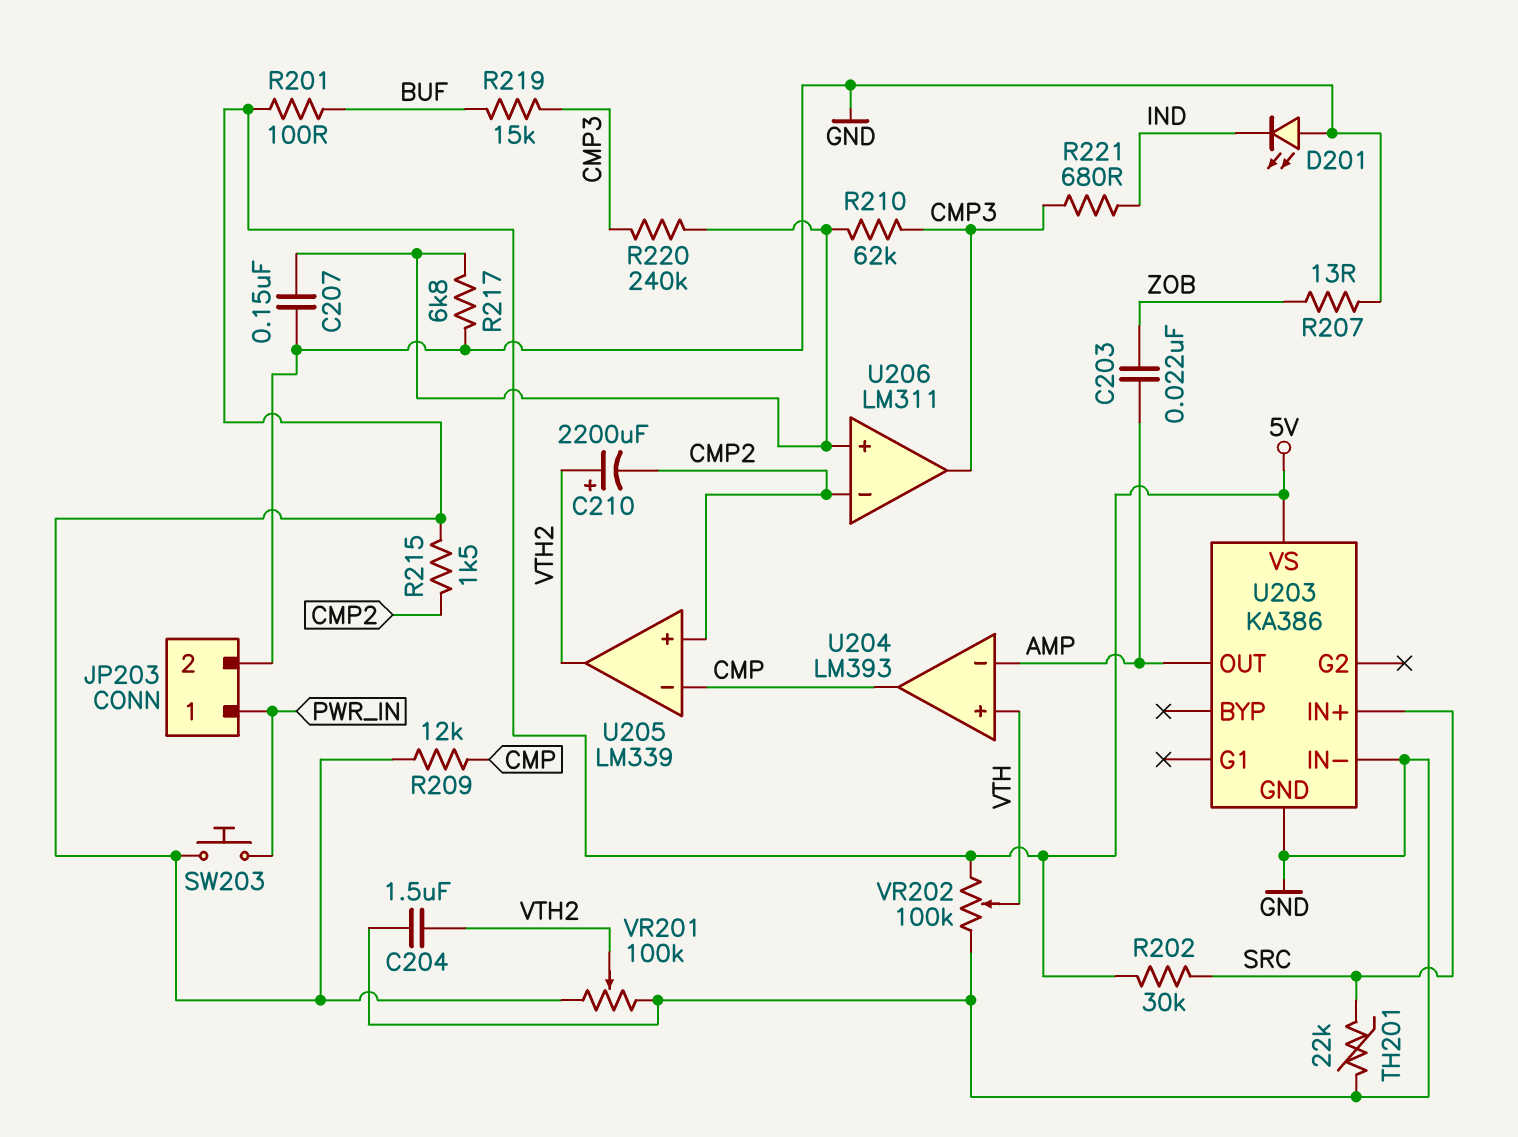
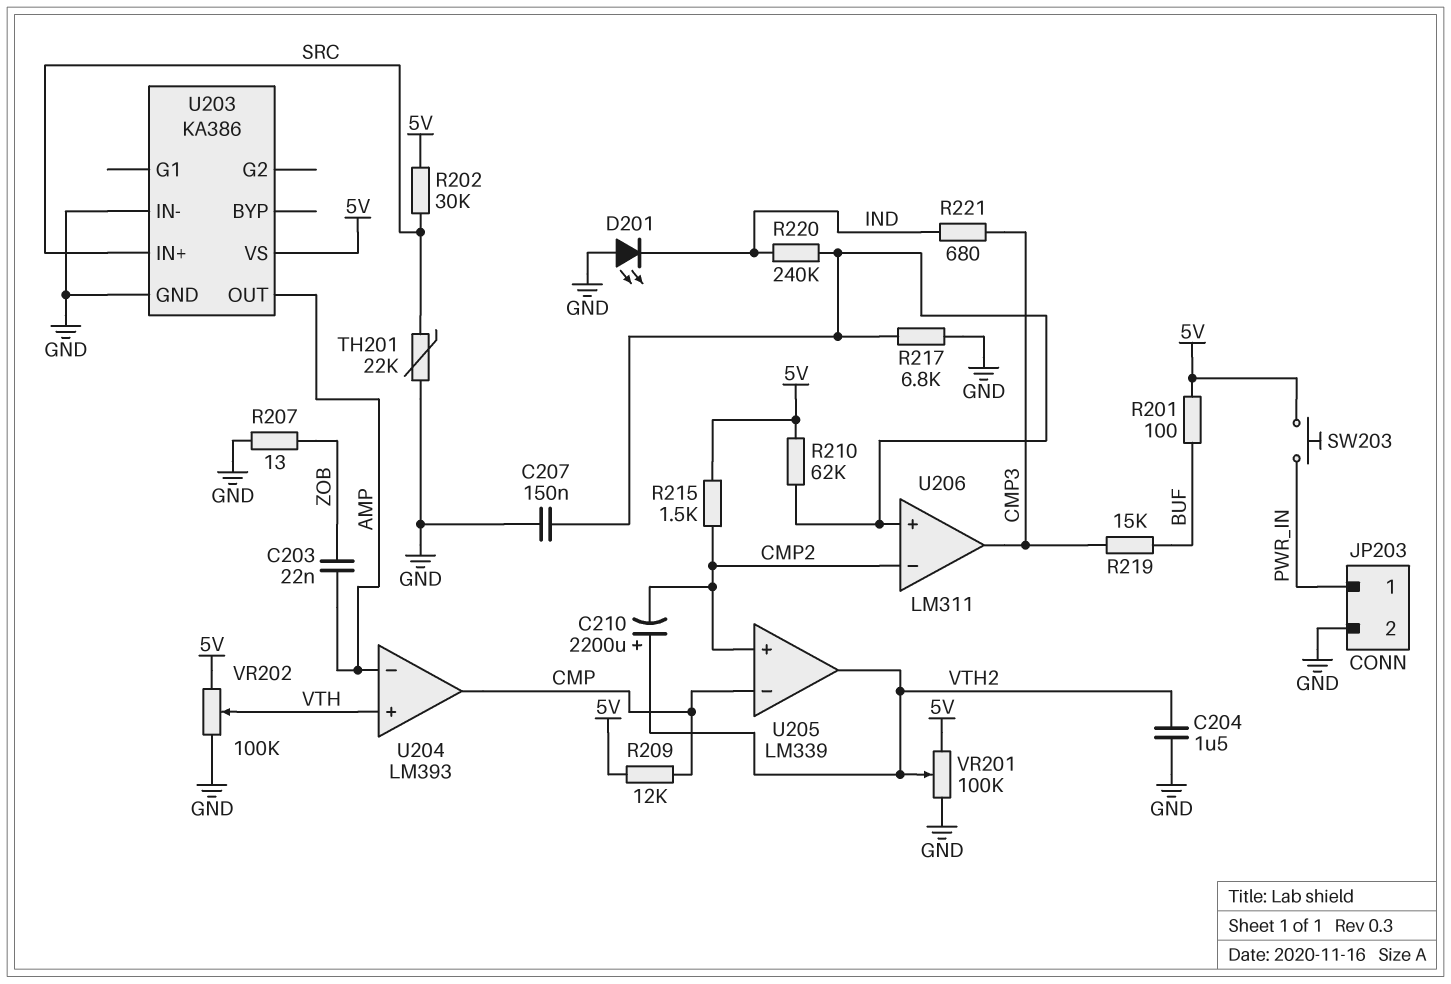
R210: 62k (CMP3, U206/in+) -> 62k (5V, U206/in+)
R220: 240k (CMP3, U206/in+) -> 240k (IND, U206/in+)

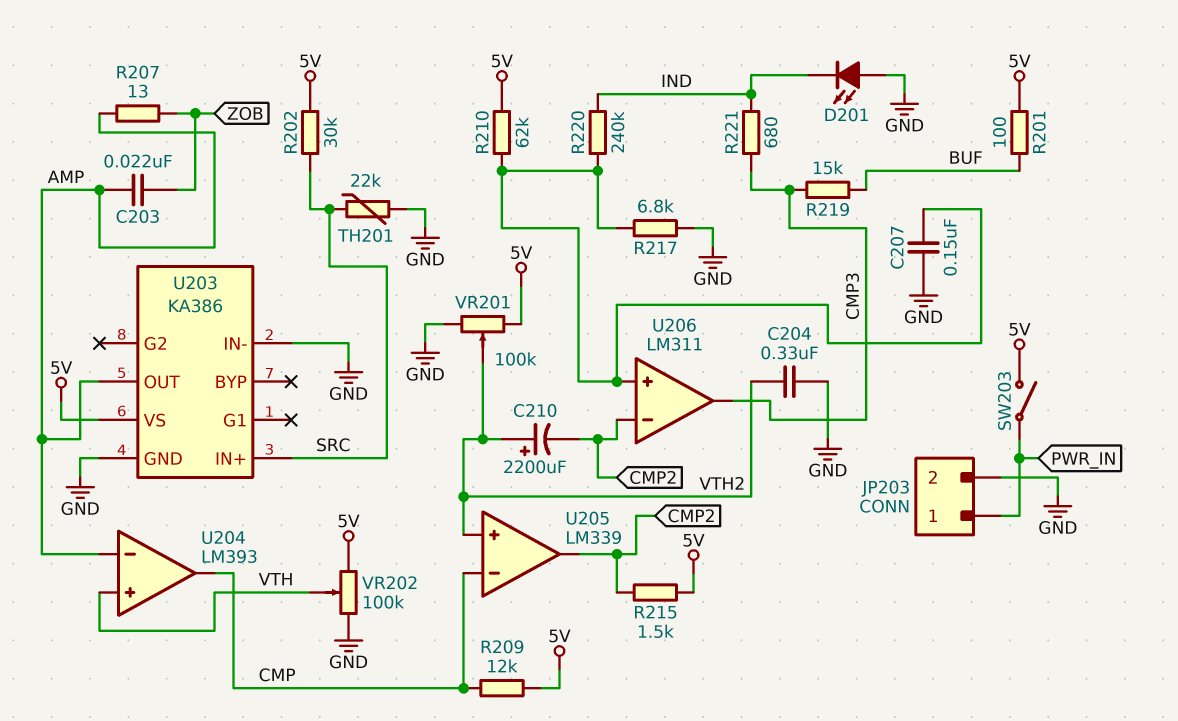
C204: 1.5uF (GND, VTH2) -> 330nF (GND, VTH2)
R207: 13 (GND, ZOB) -> 13 (AMP, ZOB)
SW203: button (5V, PWR_IN) -> switch (5V, PWR_IN)
U205 pin in+: CMP2 -> VTH2
U205 pin out: VTH2 -> CMP2

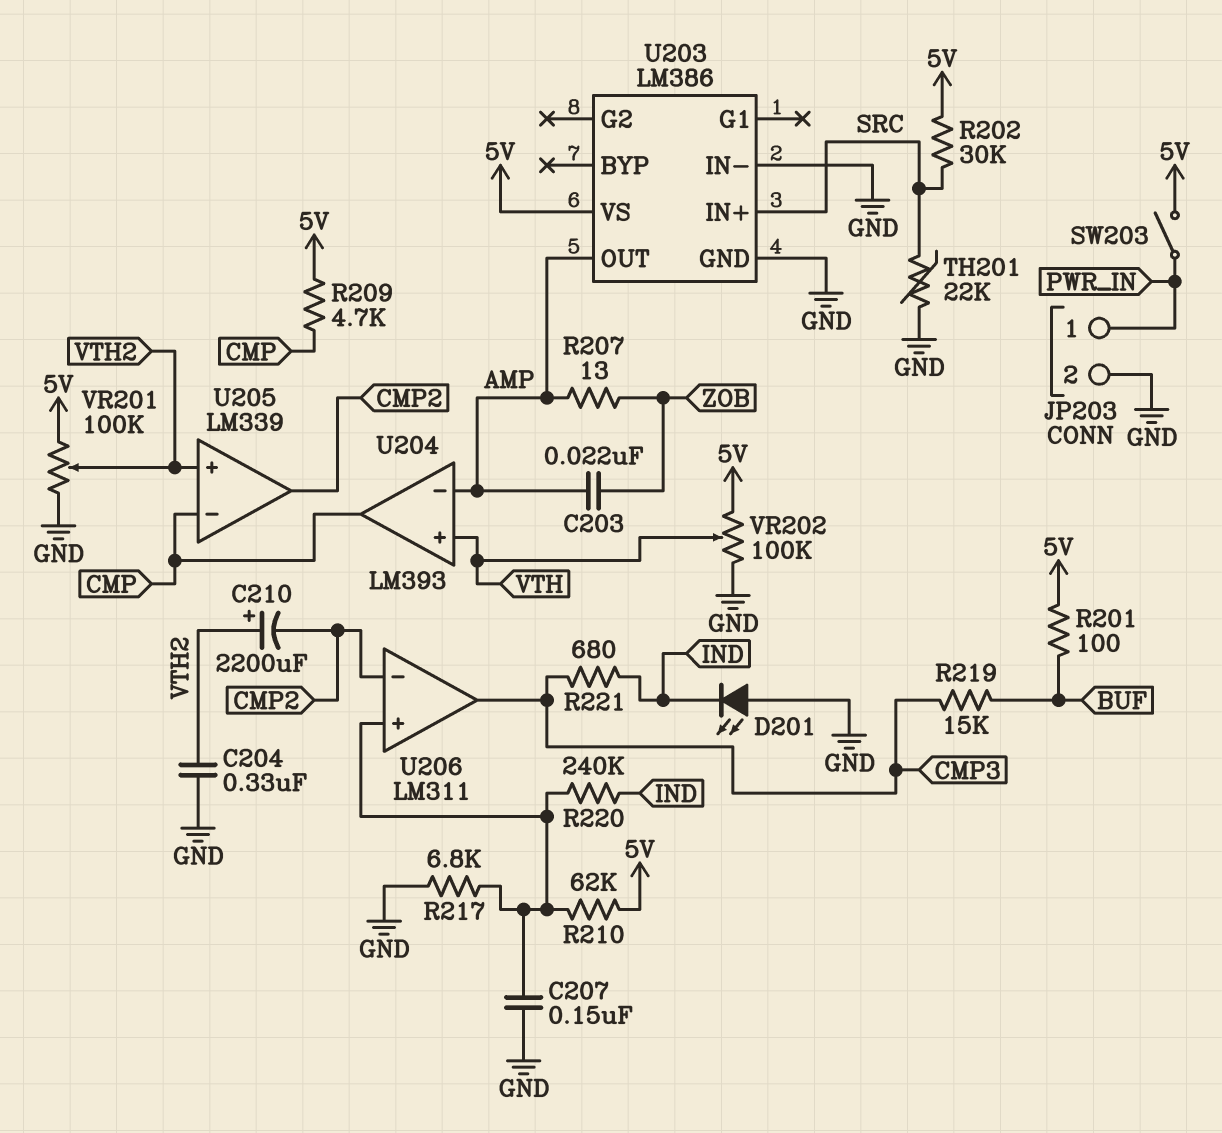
R209: 12k (5V, CMP) -> 4.7k (5V, CMP)
R215: 1.5k (5V, CMP2) -> none
U203: KA386 -> LM386

